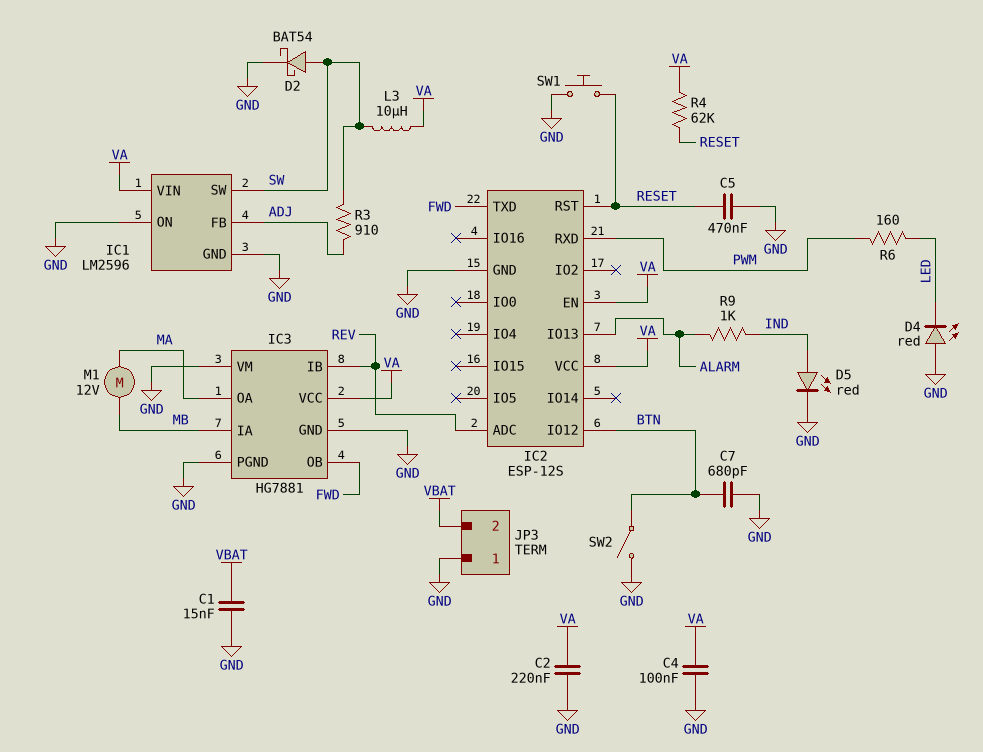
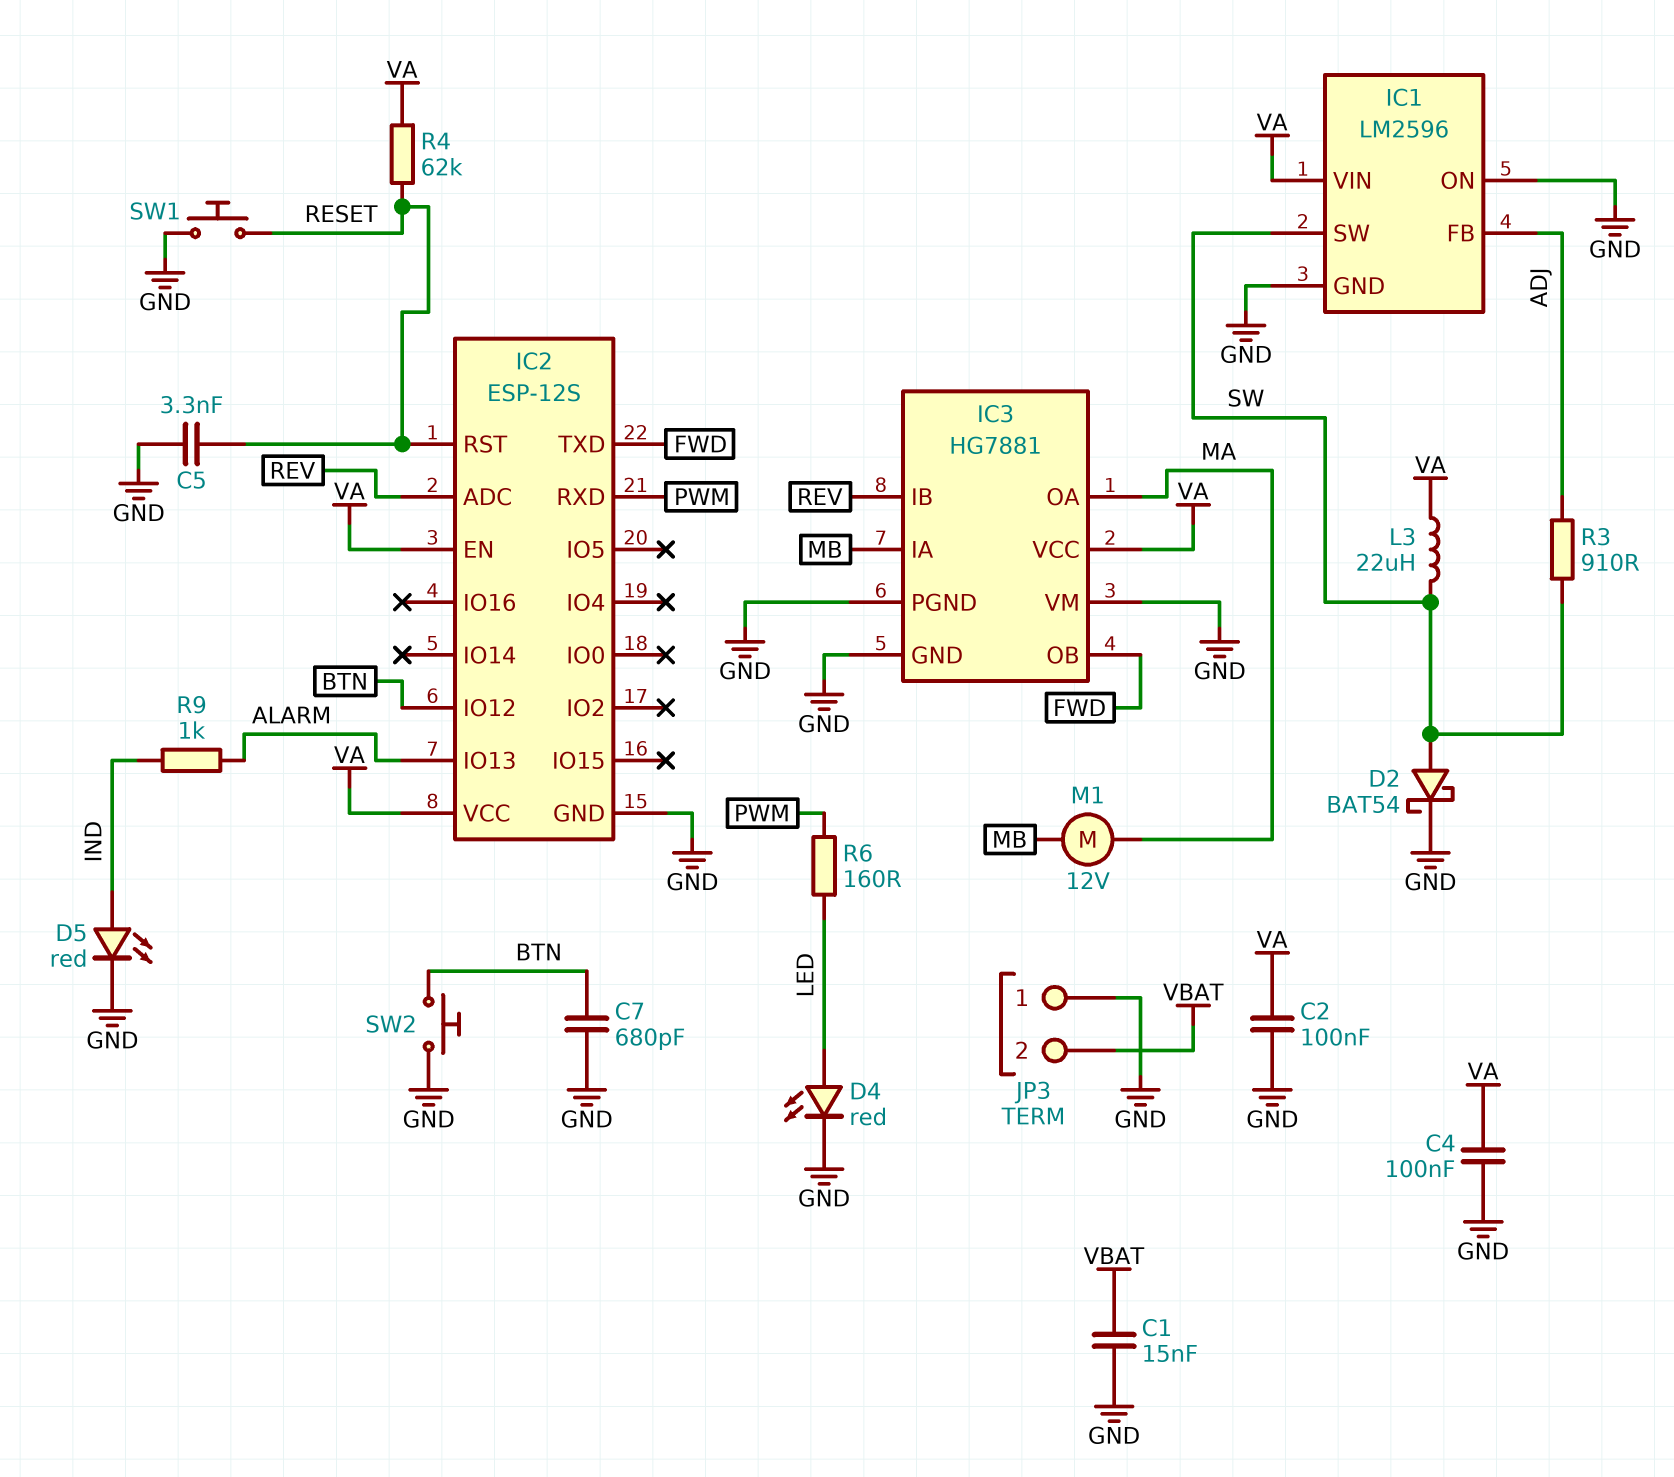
C2: 220nF (GND, VA) -> 100nF (GND, VA)
C5: 470nF (GND, RESET) -> 3.3nF (GND, RESET)
D4: LED red (A GND, K LED) -> LED red (A LED, K GND)
L3: 10uH (SW, VA) -> 22uH (SW, VA)
SW2: switch (BTN, GND) -> button (BTN, GND)

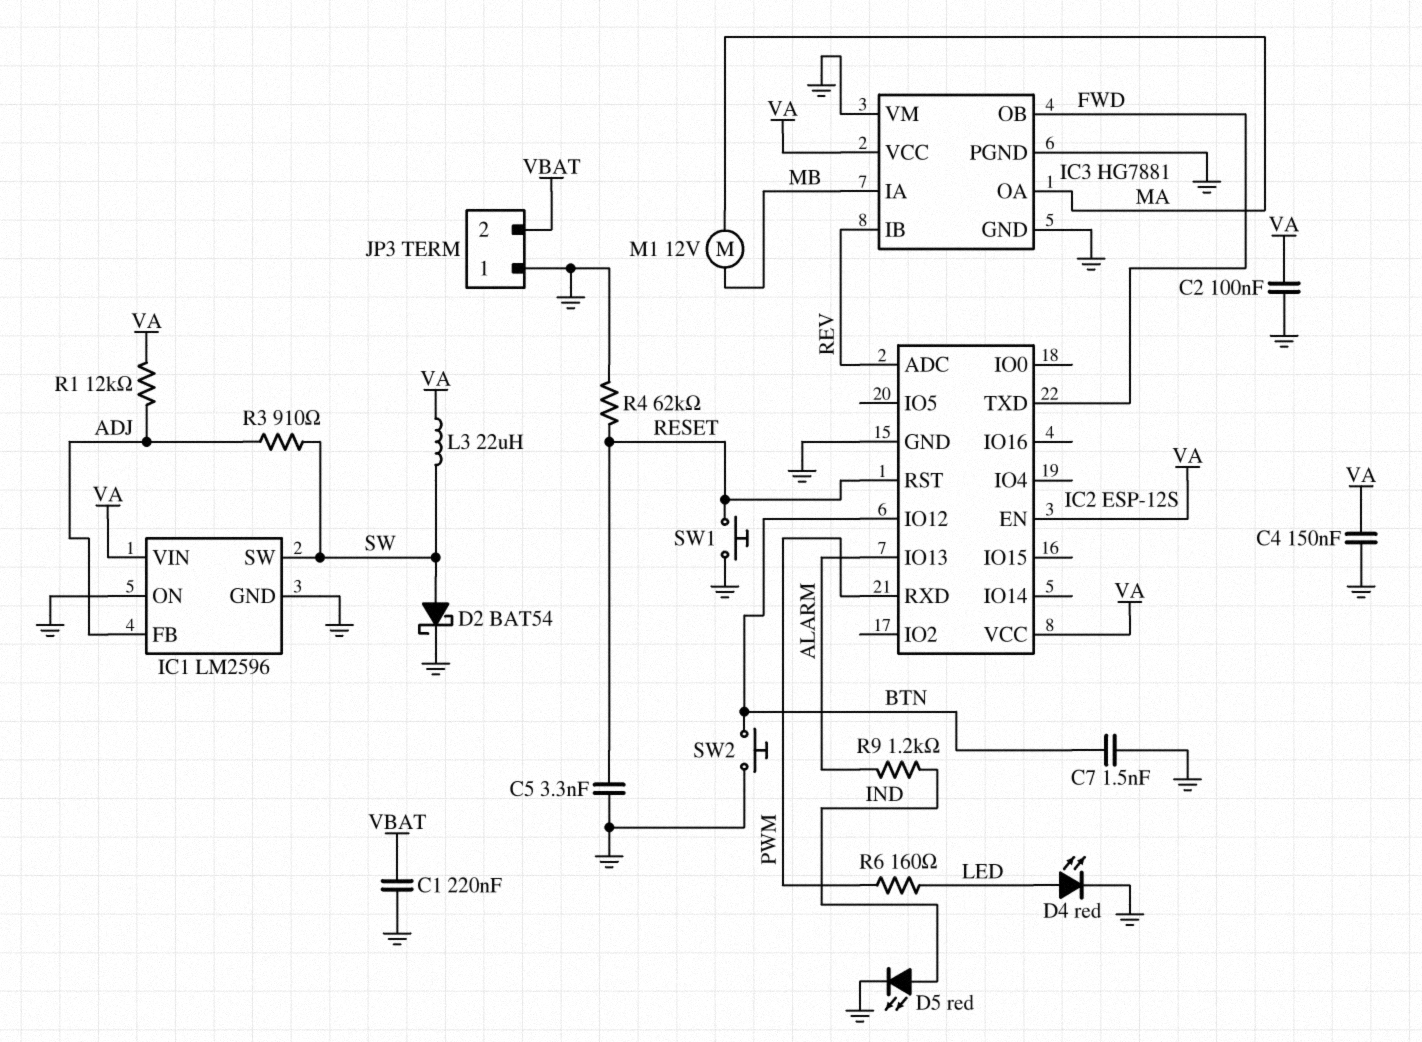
C1: 15nF (GND, VBAT) -> 220nF (GND, VBAT)
C4: 100nF (GND, VA) -> 150nF (GND, VA)
C7: 680pF (BTN, GND) -> 1.5nF (BTN, GND)
R1: none -> 12k (ADJ, VA)
R4: 62k (RESET, VA) -> 62k (GND, RESET)
R9: 1k (ALARM, IND) -> 1.2k (ALARM, IND)

